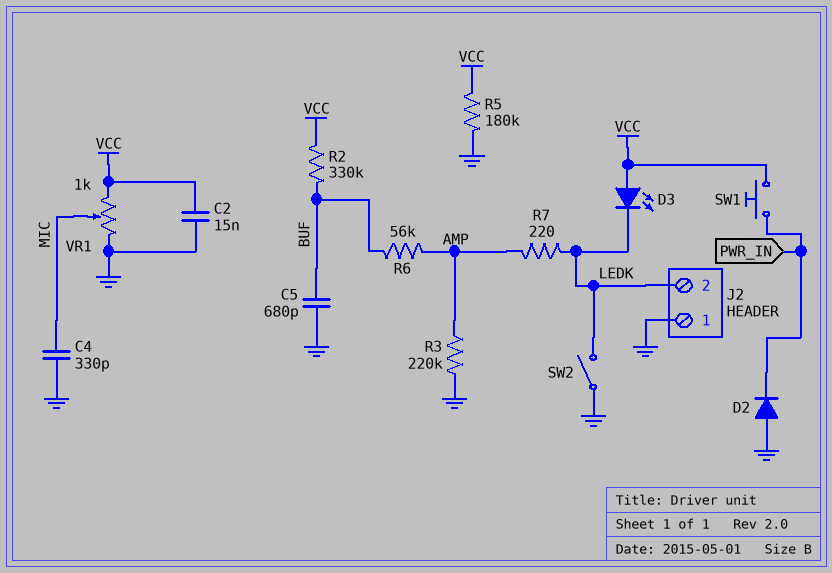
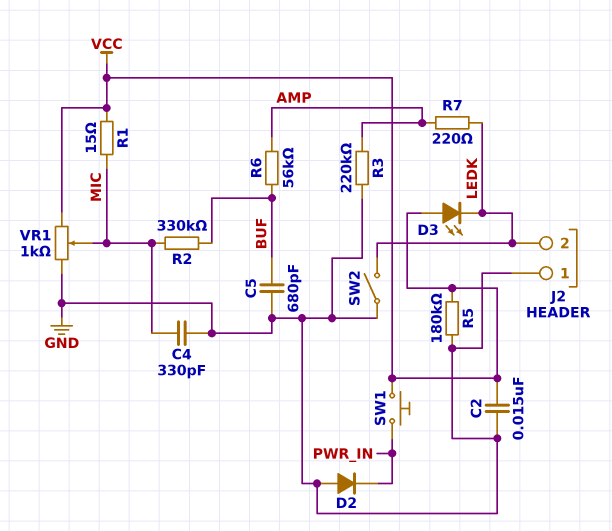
R1: none -> 15 (MIC, VCC)
R2: 330k (BUF, VCC) -> 330k (BUF, MIC)

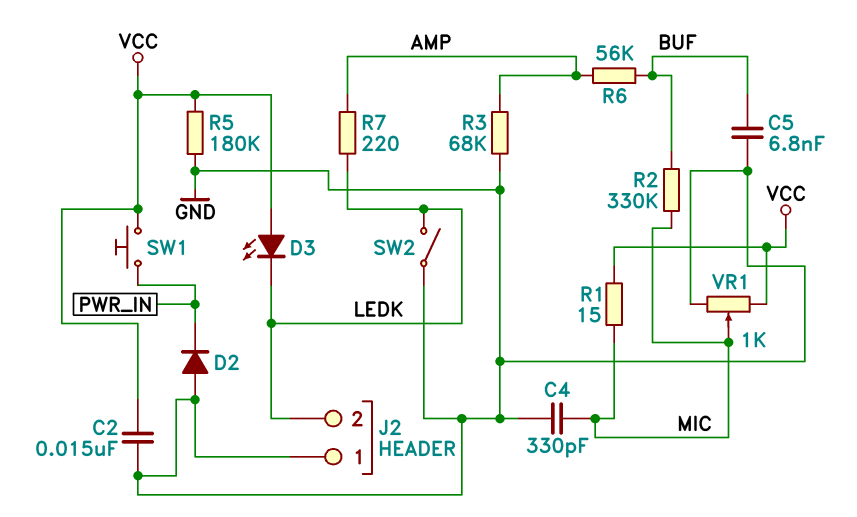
C5: 680pF (BUF, GND) -> 6.8nF (BUF, GND)
R3: 220k (AMP, GND) -> 68k (AMP, GND)

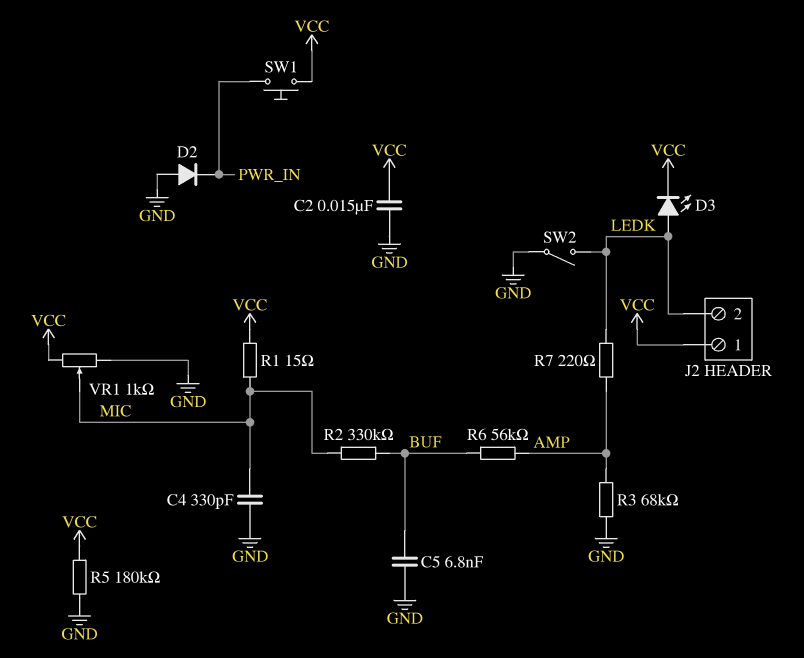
D3: LED (A VCC, K LEDK) -> LED (A LEDK, K VCC)
J2 pin 1: GND -> VCC

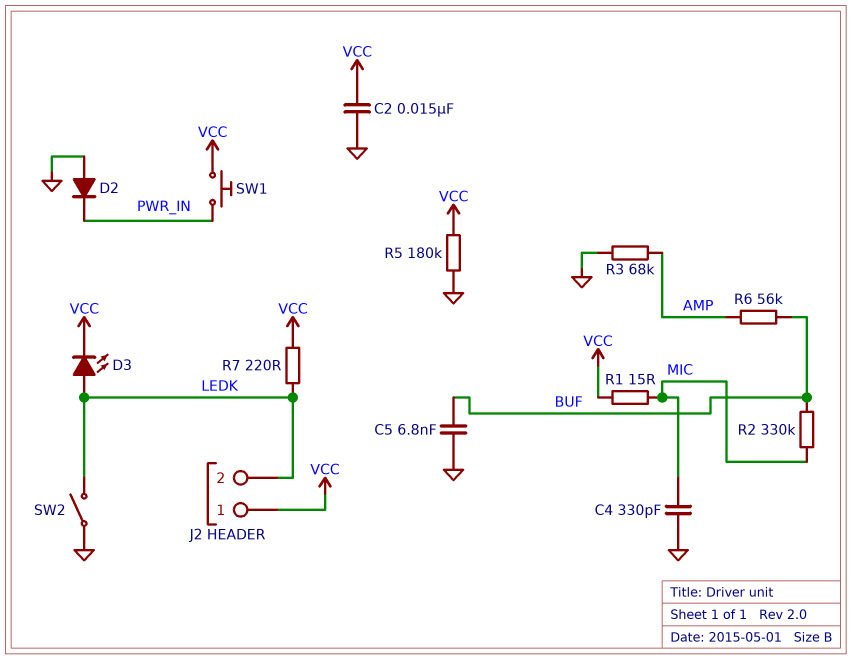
R7: 220 (AMP, LEDK) -> 220 (LEDK, VCC)
VR1: 1k (GND, VCC, wiper MIC) -> none

